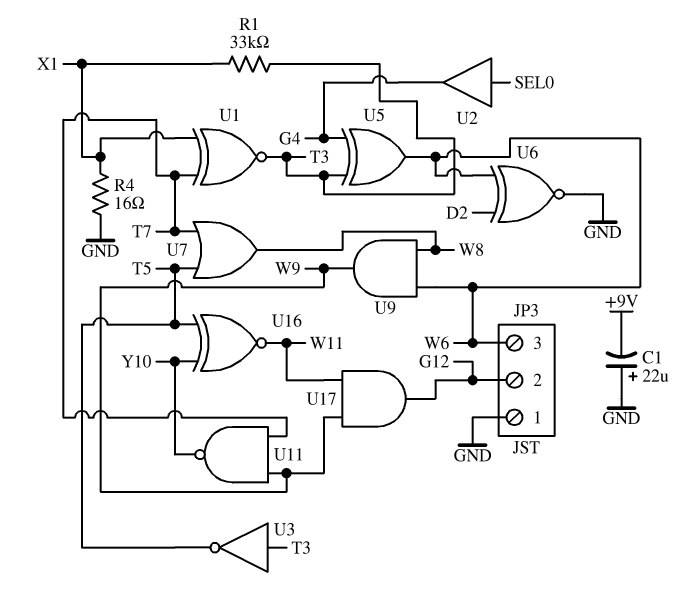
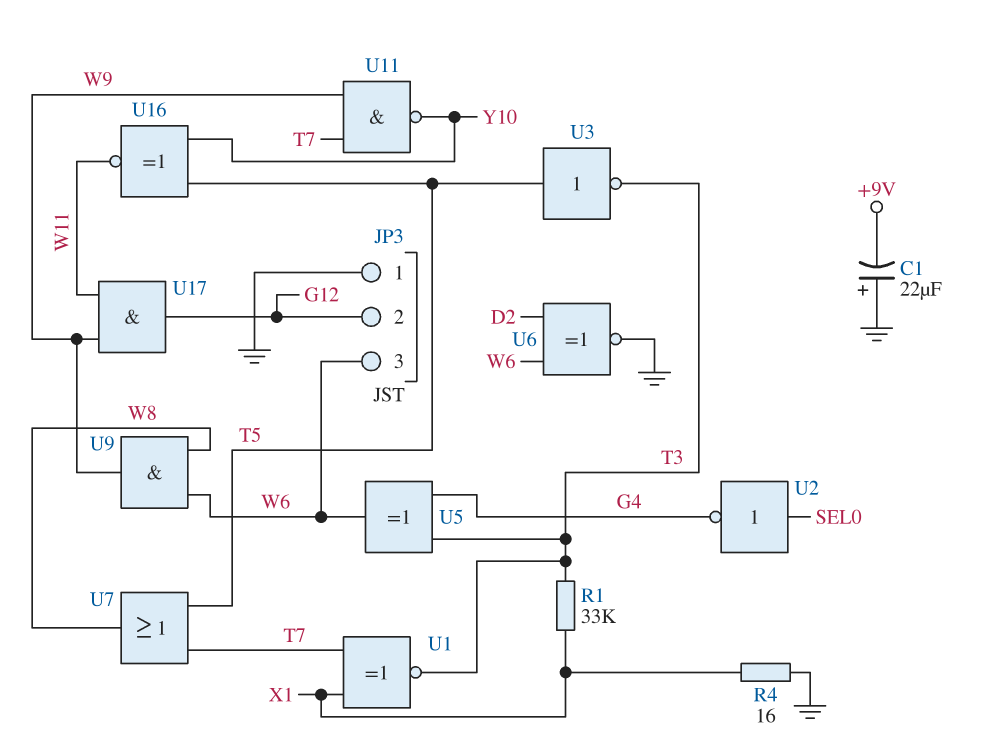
U2: buffer (in SEL0, out G4) -> NOT (in SEL0, out G4)
U3: NOT (in T3, out T5) -> NOT (in T5, out T3)

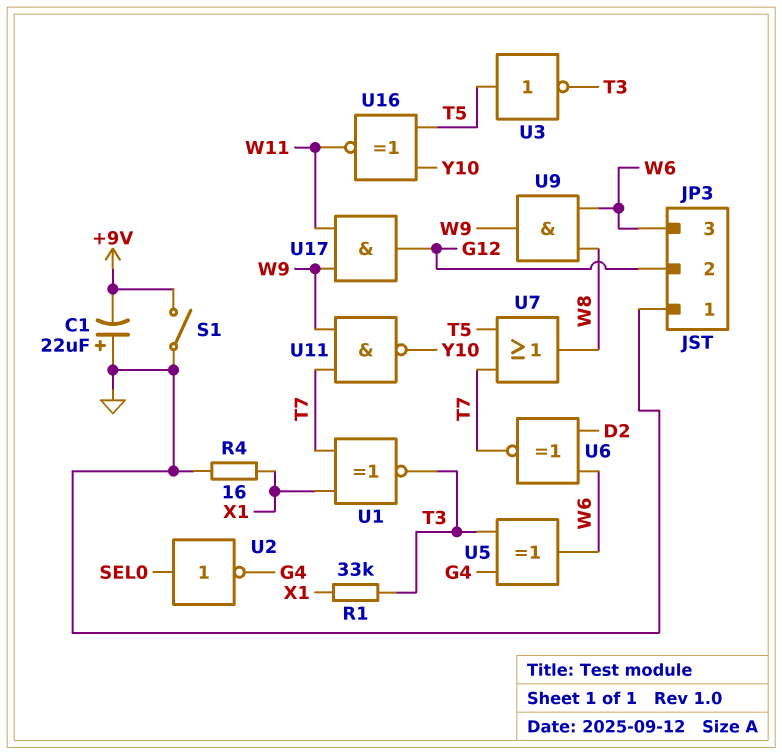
S1: none -> switch (+9V, GND)
U6: XNOR (in D2, in W6, out GND) -> XNOR (in D2, in W6, out T7)

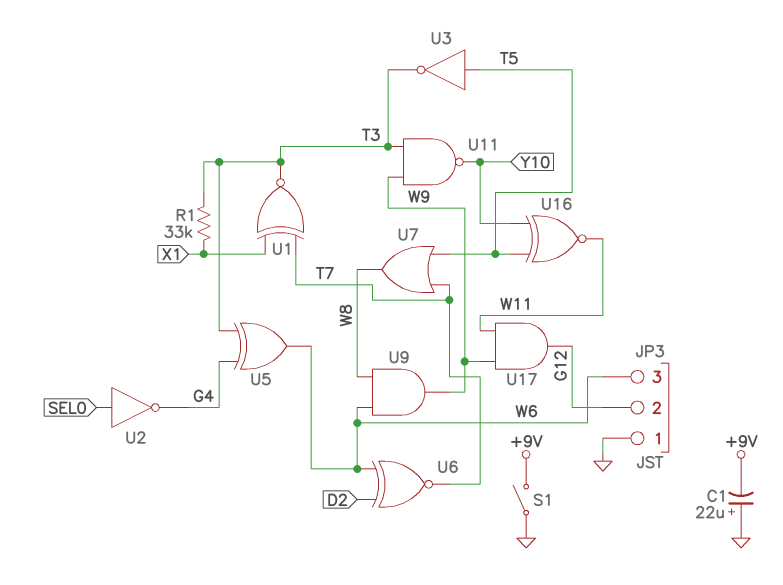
R4: 16 (GND, X1) -> none
U11: NAND (in T7, in W9, out Y10) -> NAND (in T3, in W9, out Y10)

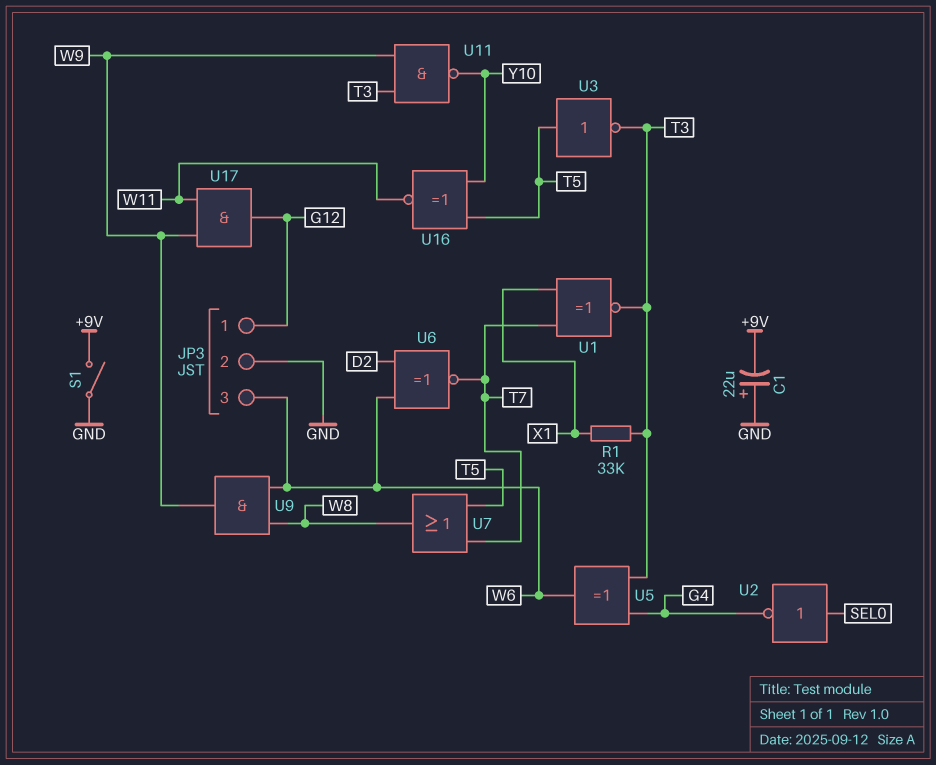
JP3 pin 1: GND -> G12
JP3 pin 2: G12 -> GND

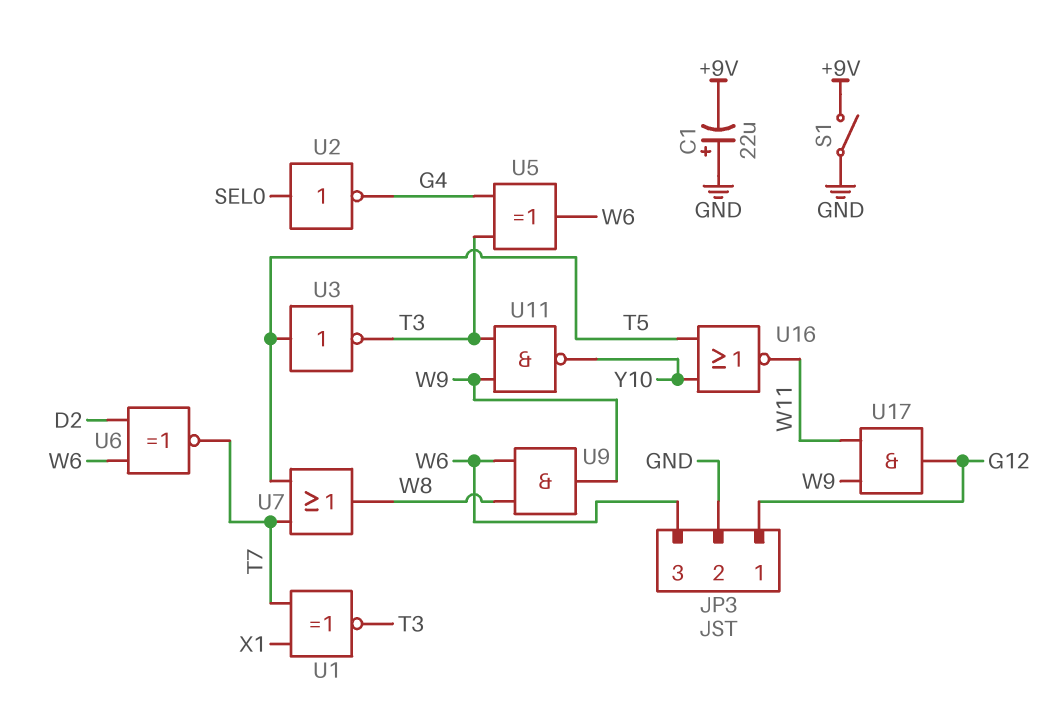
R1: 33k (T3, X1) -> none
U16: XNOR (in T5, in Y10, out W11) -> NOR (in T5, in Y10, out W11)

